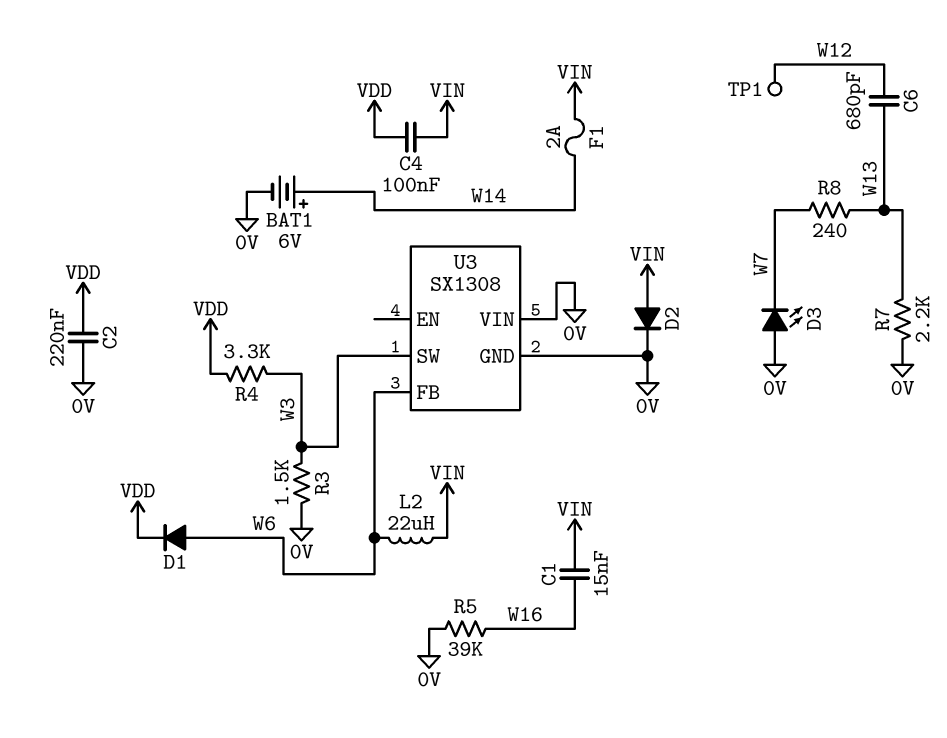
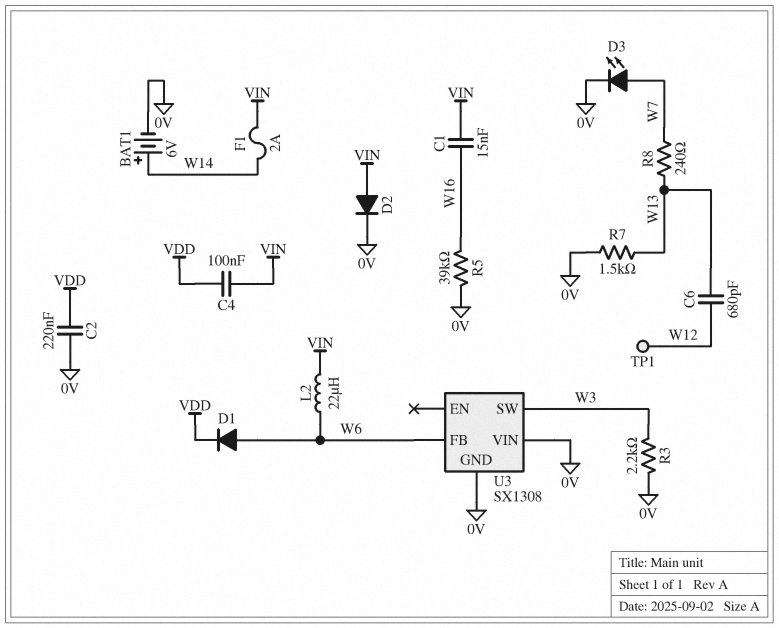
D3: LED (A 0V, K W7) -> LED (A W7, K 0V)
R3: 1.5k (0V, W3) -> 2.2k (0V, W3)
R4: 3.3k (VDD, W3) -> none
R7: 2.2k (0V, W13) -> 1.5k (0V, W13)

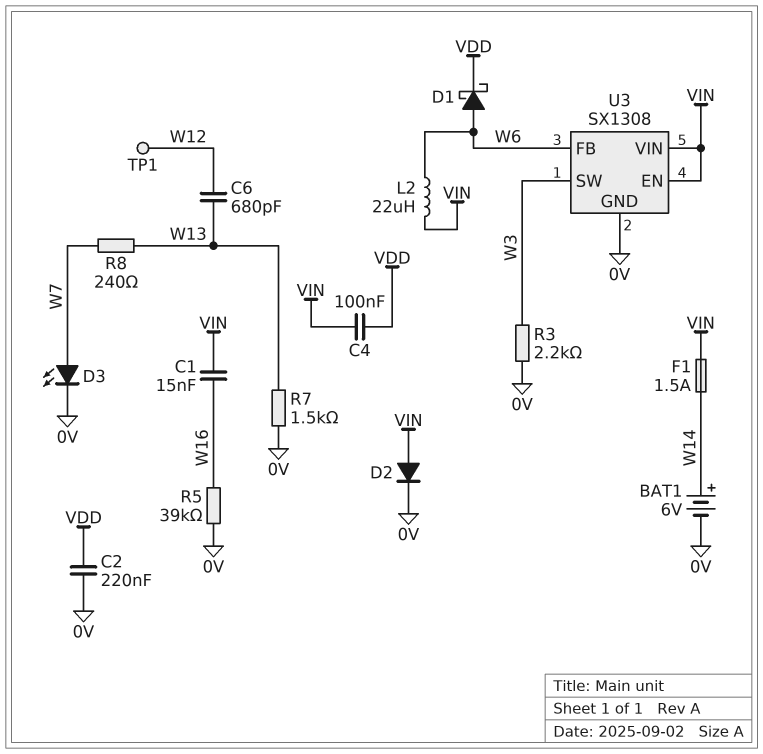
D1: diode (A W6, K VDD) -> schottky (A W6, K VDD)
F1: 2A (VIN, W14) -> 1.5A (VIN, W14)
U3 pin EN: none -> VIN
U3 pin VIN: 0V -> VIN

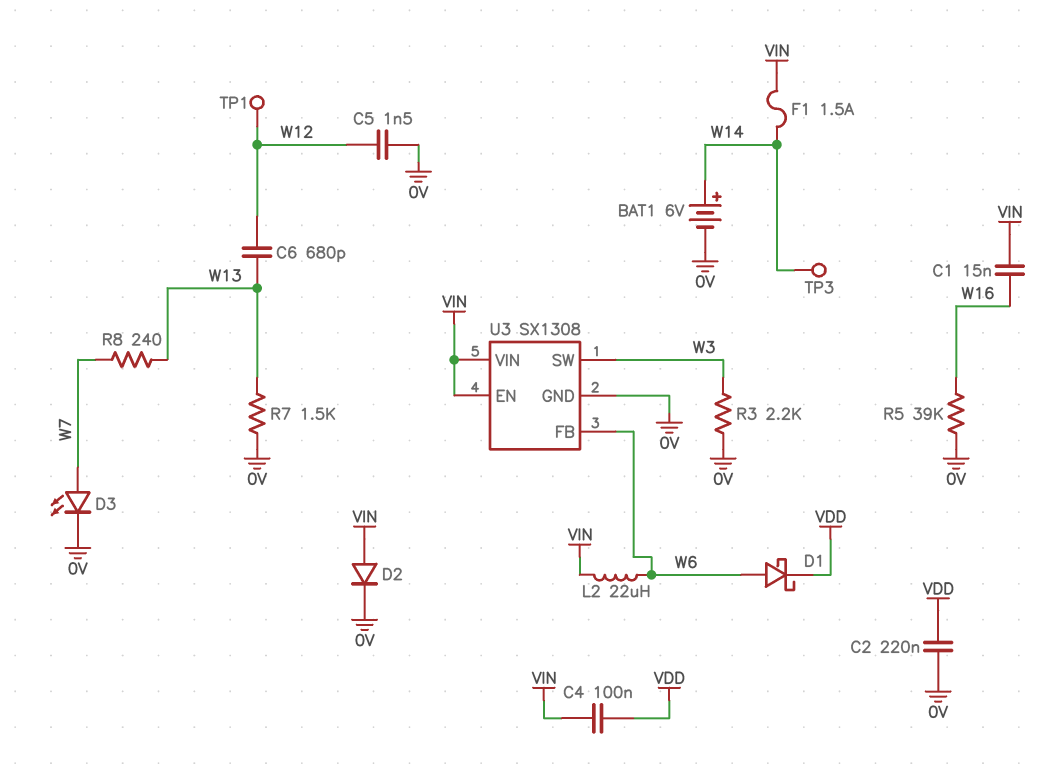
C5: none -> 1.5nF (0V, W12)
TP3: none -> test point (W14)

